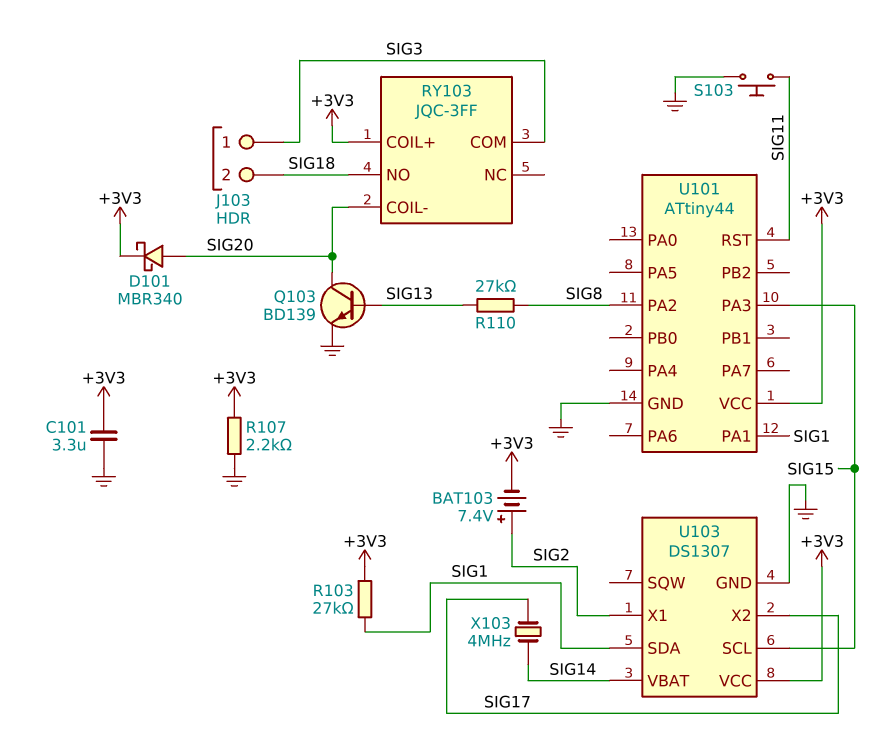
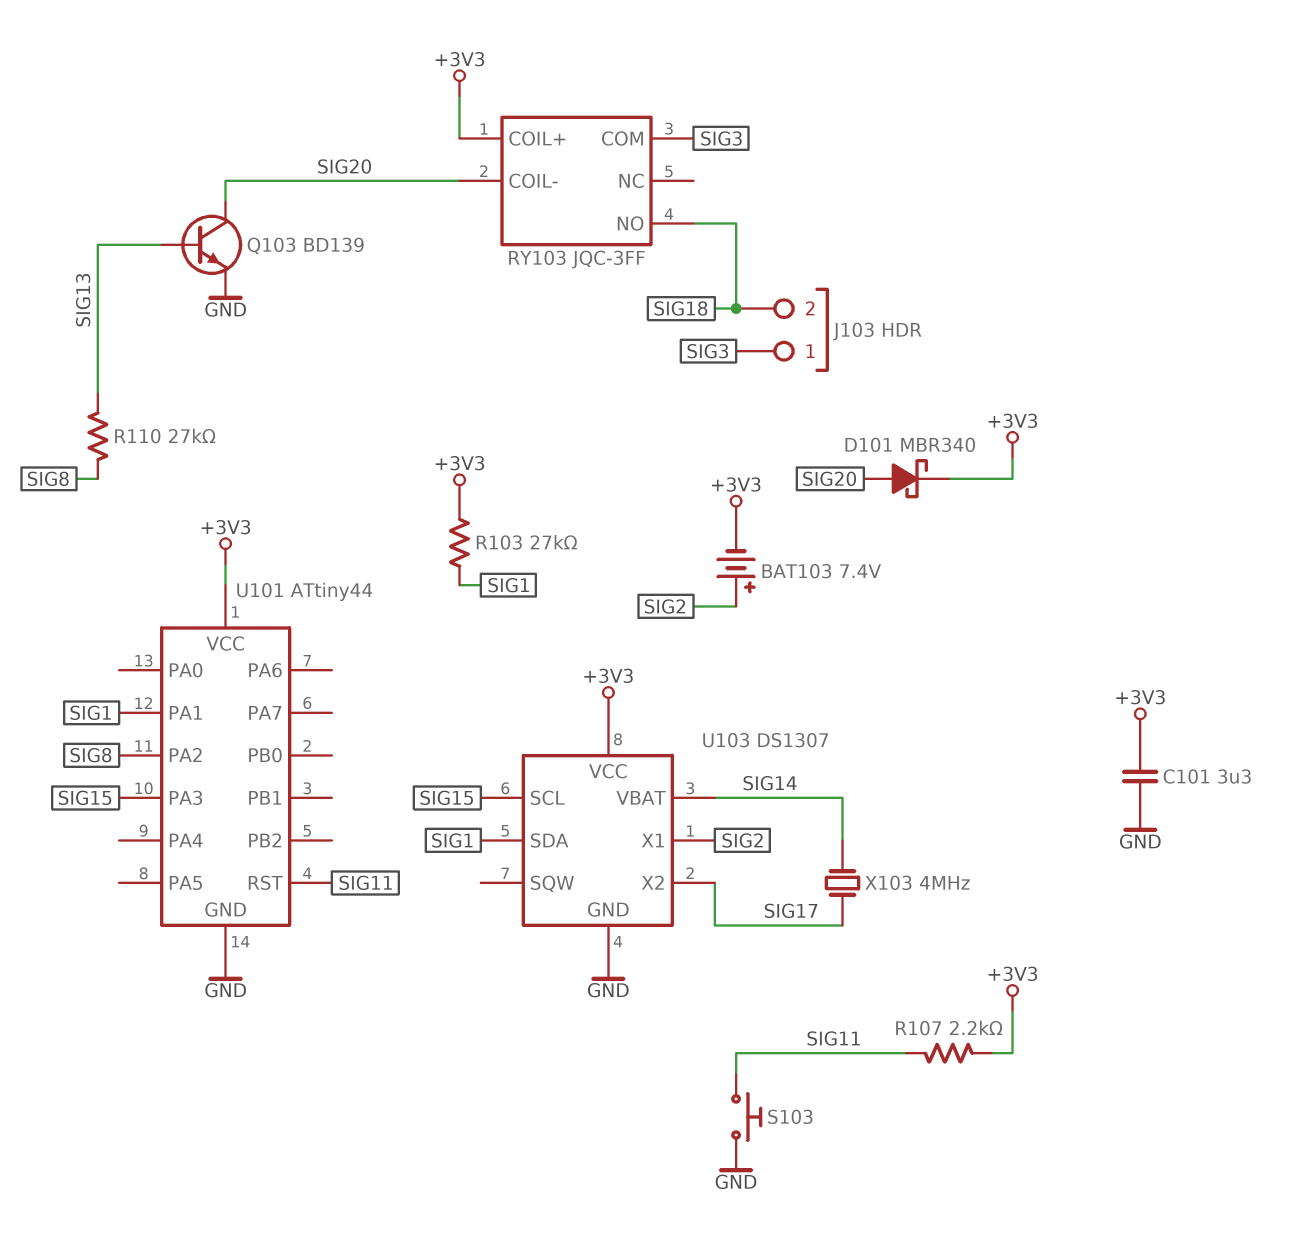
R107: 2.2k (+3V3, GND) -> 2.2k (+3V3, SIG11)

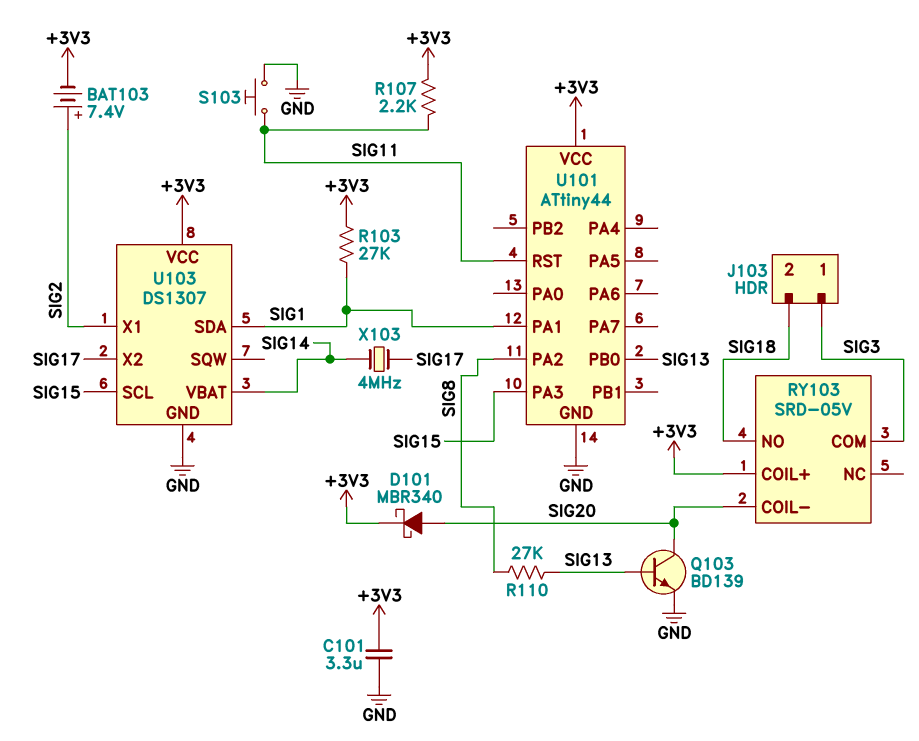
RY103: JQC-3FF -> SRD-05V
U101 pin PB0: none -> SIG13

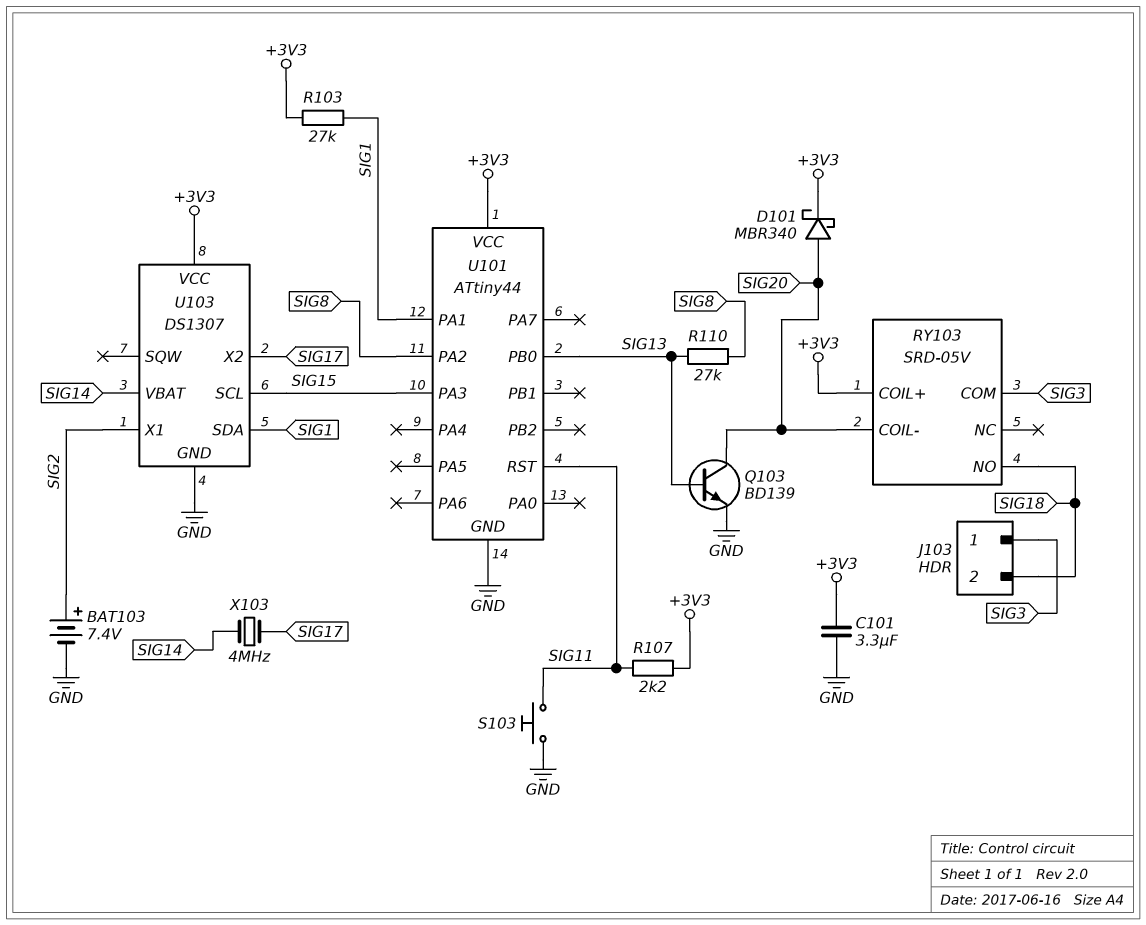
BAT103: 7.4V (plus SIG2, minus +3V3) -> 7.4V (plus SIG2, minus GND)

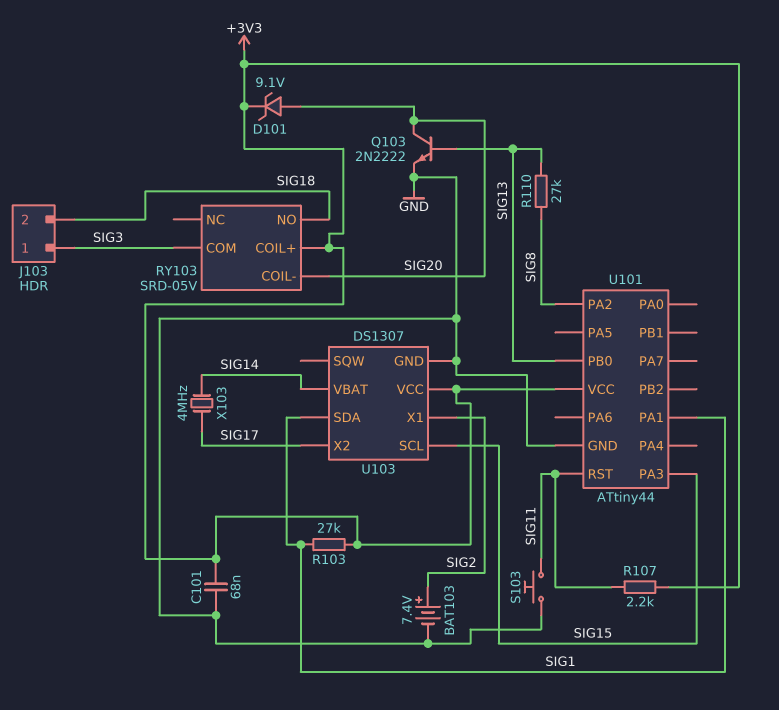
C101: 3.3uF (+3V3, GND) -> 68nF (+3V3, GND)
D101: schottky MBR340 (A SIG20, K +3V3) -> zener 9.1V (A SIG20, K +3V3)
Q103: NPN BD139 (B SIG13, C SIG20, E GND) -> NPN 2N2222 (B SIG13, C SIG20, E GND)

